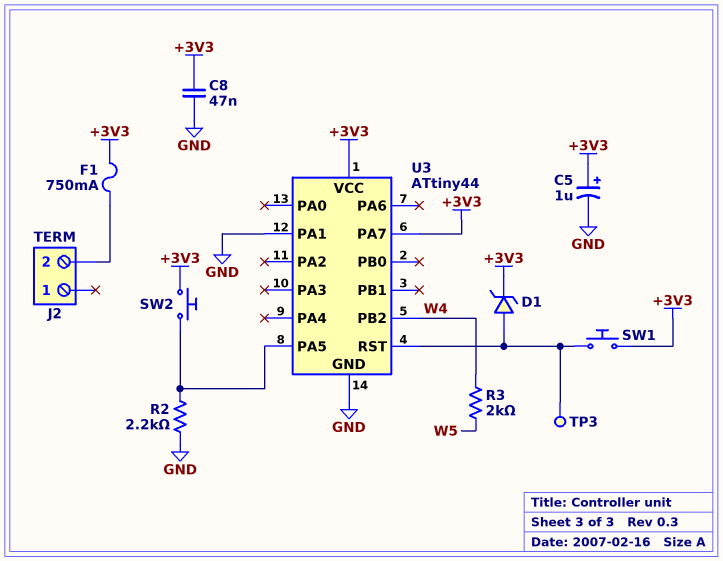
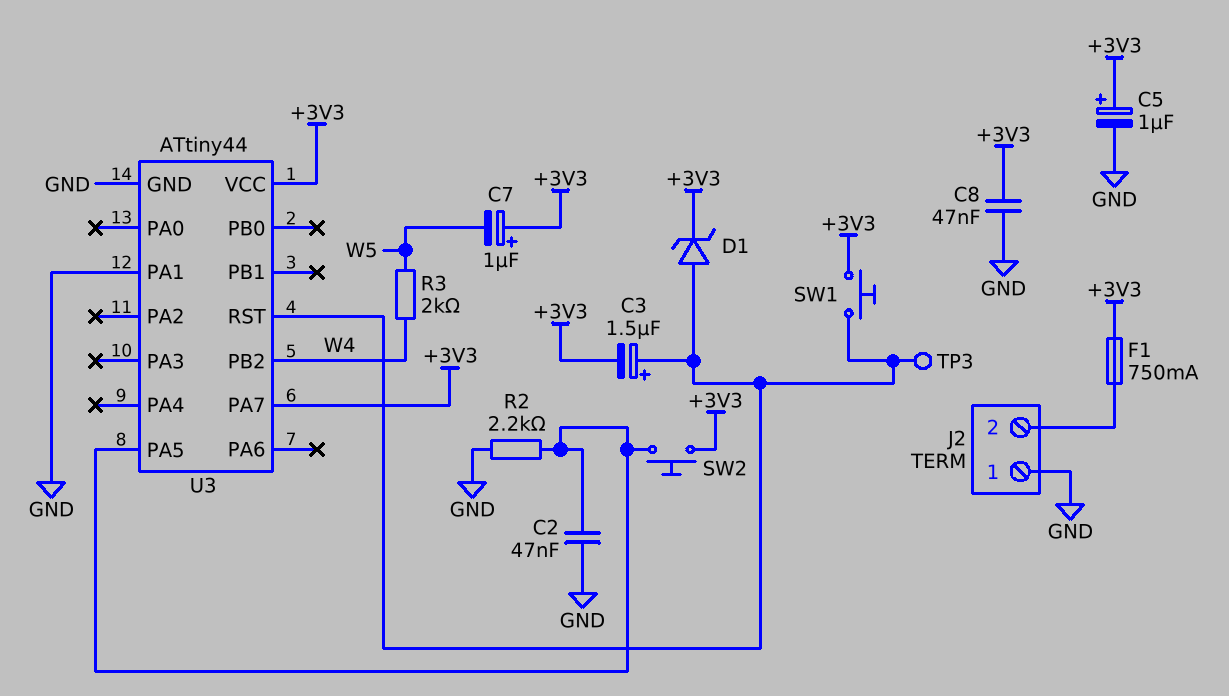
C2: none -> 47nF (GND, U3/PA5)
C3: none -> 1.5uF (plus U3/RST, minus +3V3)
C7: none -> 1uF (plus +3V3, minus W5)
J2 pin 1: none -> GND

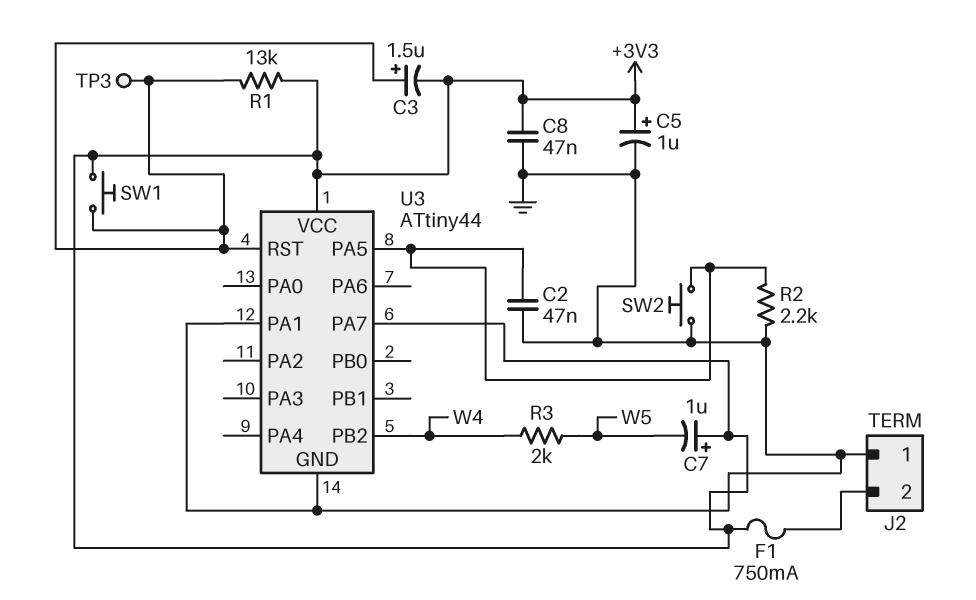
D1: zener (A U3/RST, K +3V3) -> none
R1: none -> 13k (+3V3, U3/RST)
SW2: button (+3V3, U3/PA5) -> button (GND, U3/PA5)

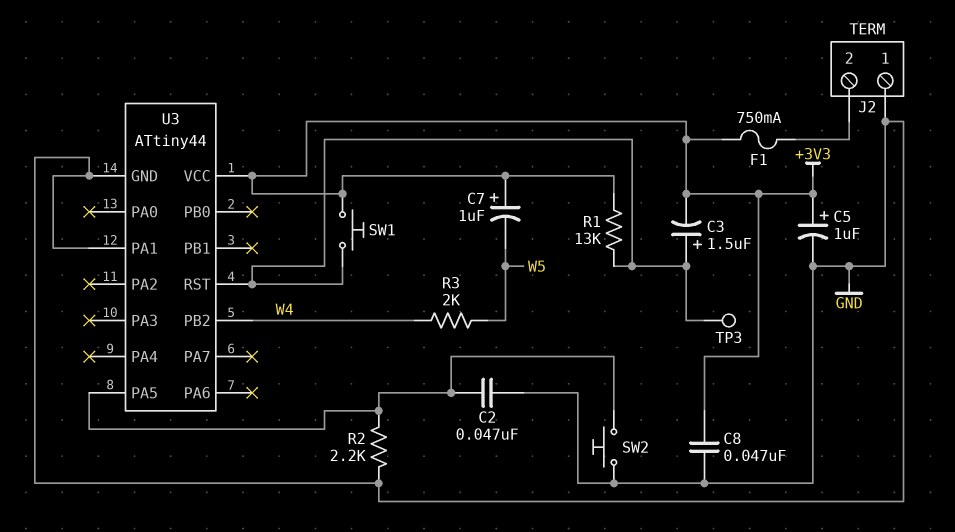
U3 pin PA7: +3V3 -> none

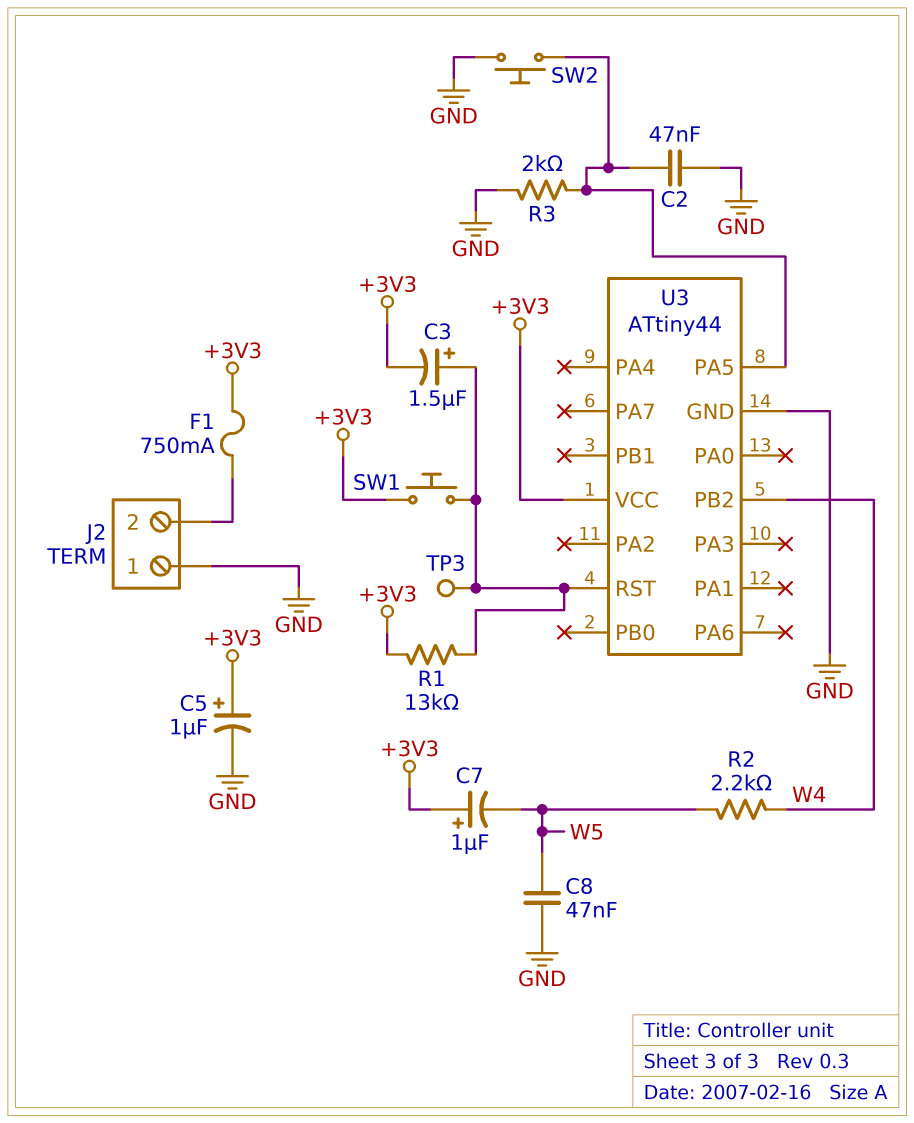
C8: 47nF (+3V3, GND) -> 47nF (GND, W5)
R2: 2.2k (GND, U3/PA5) -> 2.2k (W4, W5)
R3: 2k (W4, W5) -> 2k (GND, U3/PA5)
U3 pin PA1: GND -> none

